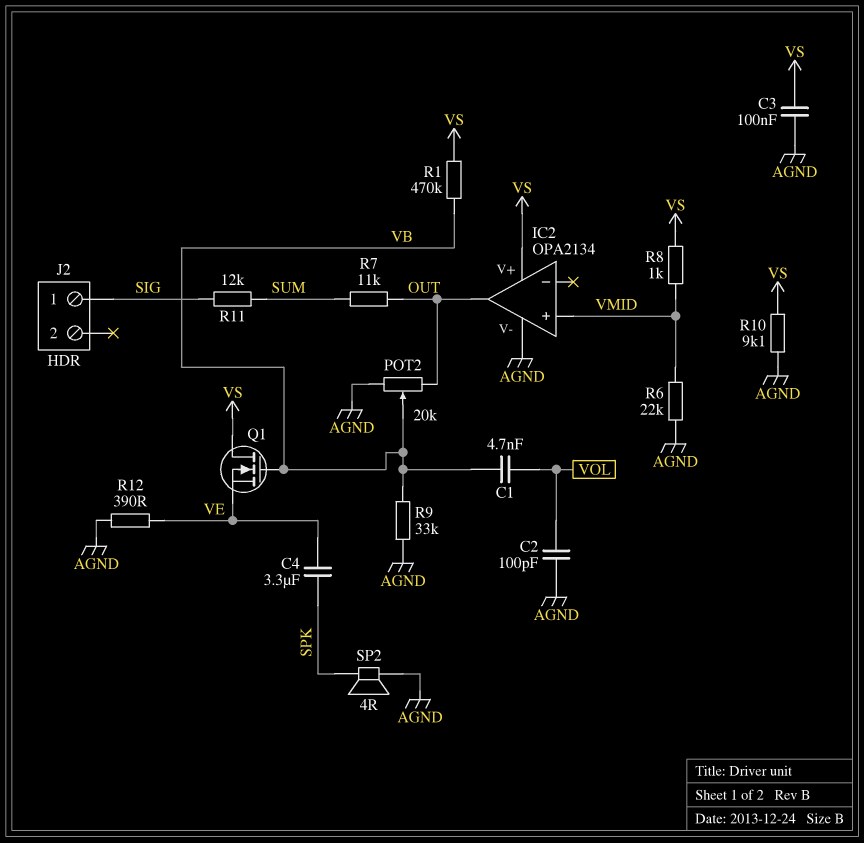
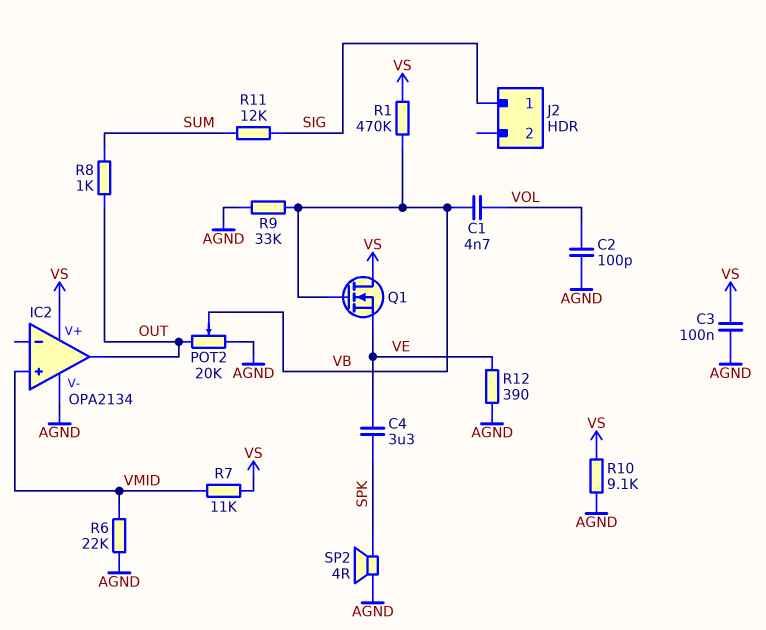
R7: 11k (OUT, SUM) -> 11k (VMID, VS)
R8: 1k (VMID, VS) -> 1k (OUT, SUM)

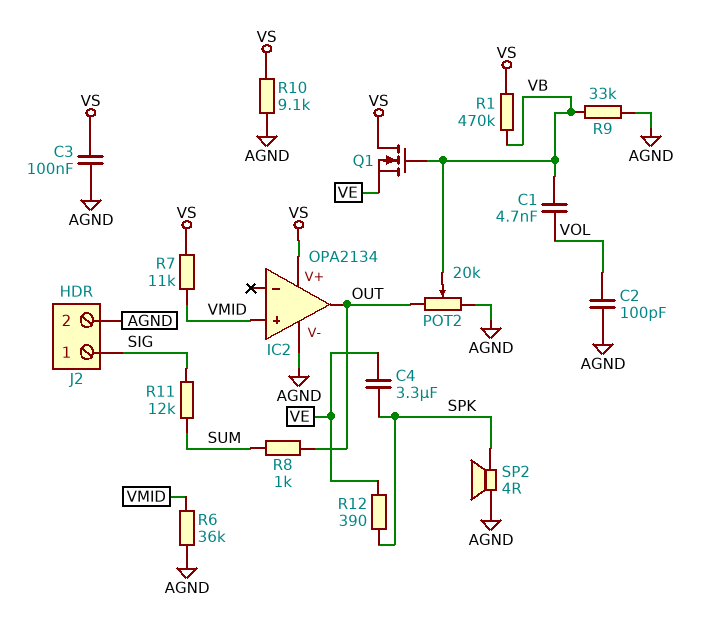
J2 pin 2: none -> AGND
R6: 22k (AGND, VMID) -> 36k (AGND, VMID)
R12: 390 (AGND, VE) -> 390 (SPK, VE)

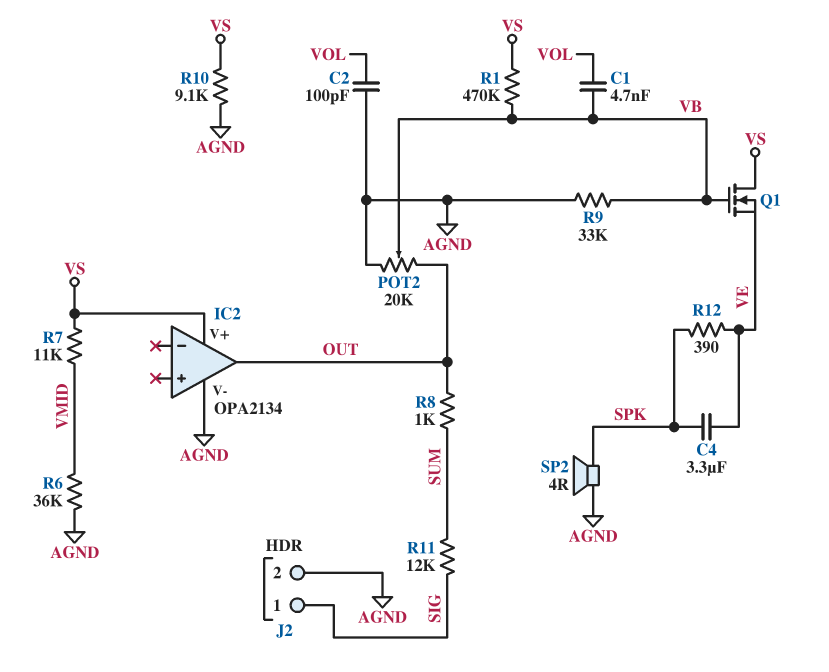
C3: 100nF (AGND, VS) -> none
IC2 pin in+: VMID -> none

